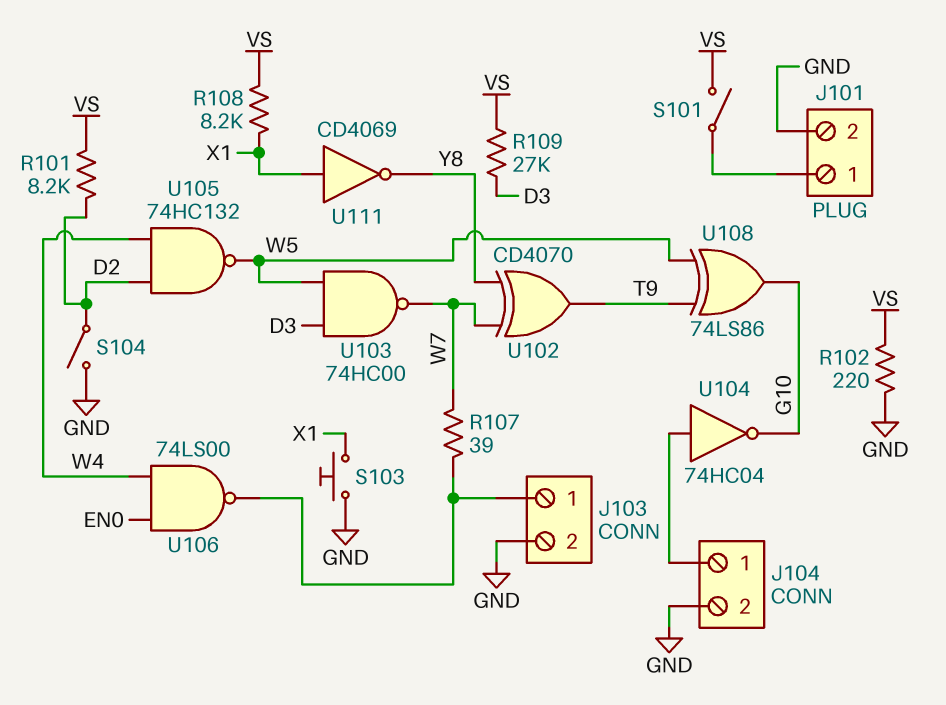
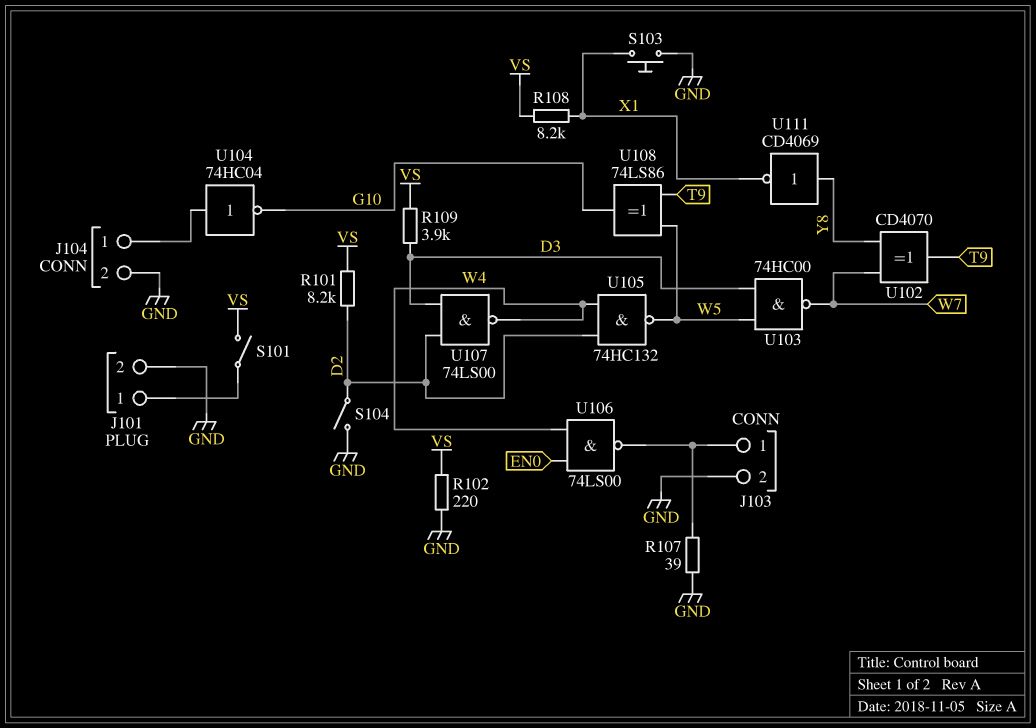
R107: 39 (J103/1, W7) -> 39 (GND, J103/1)
R109: 27k (D3, VS) -> 3.9k (D3, VS)
U107: none -> NAND 74LS00 (in D2, in D3, out W4)
U111: NOT CD4069 (in X1, out Y8) -> NOT CD4069 (in Y8, out X1)

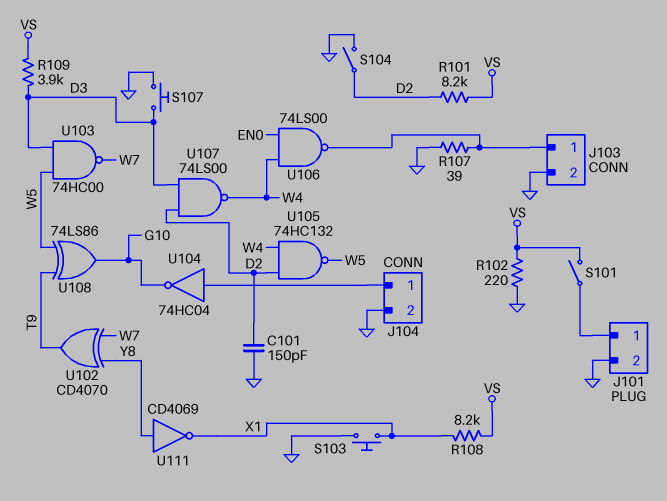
C101: none -> 150pF (D2, GND)
S107: none -> button (D3, GND)

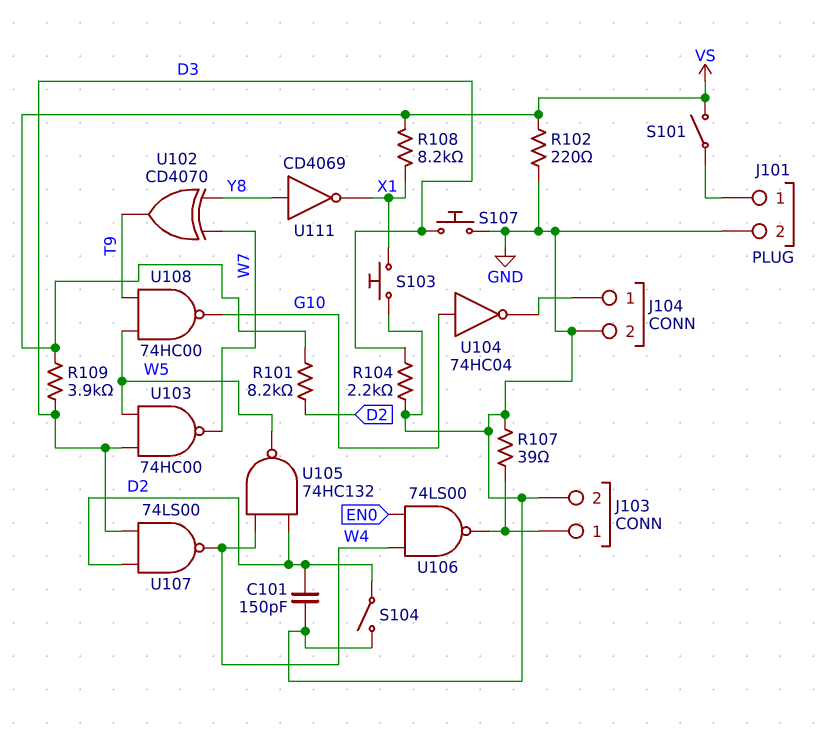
R104: none -> 2.2k (D3, GND)
U104: NOT 74HC04 (in J104/1, out G10) -> NOT 74HC04 (in G10, out J104/1)
U108: XOR 74LS86 (in T9, in W5, out G10) -> NAND 74HC00 (in T9, in W5, out G10)

